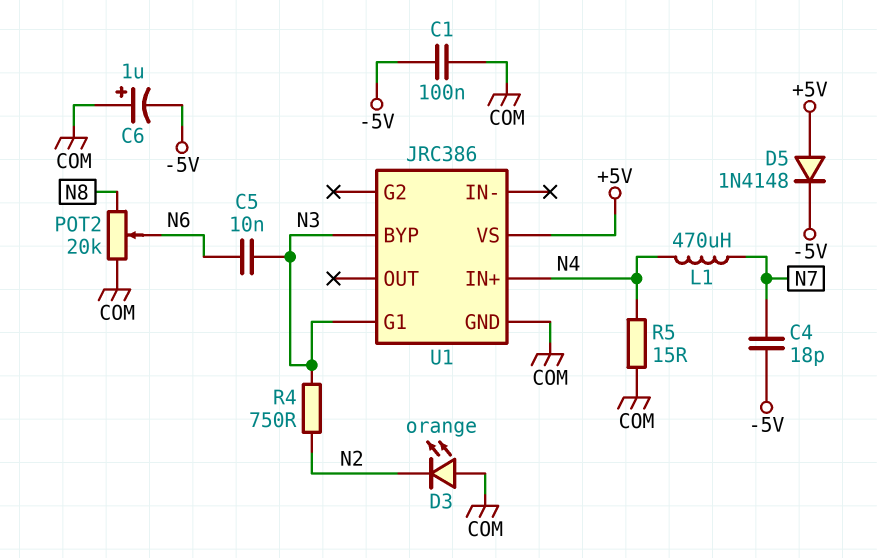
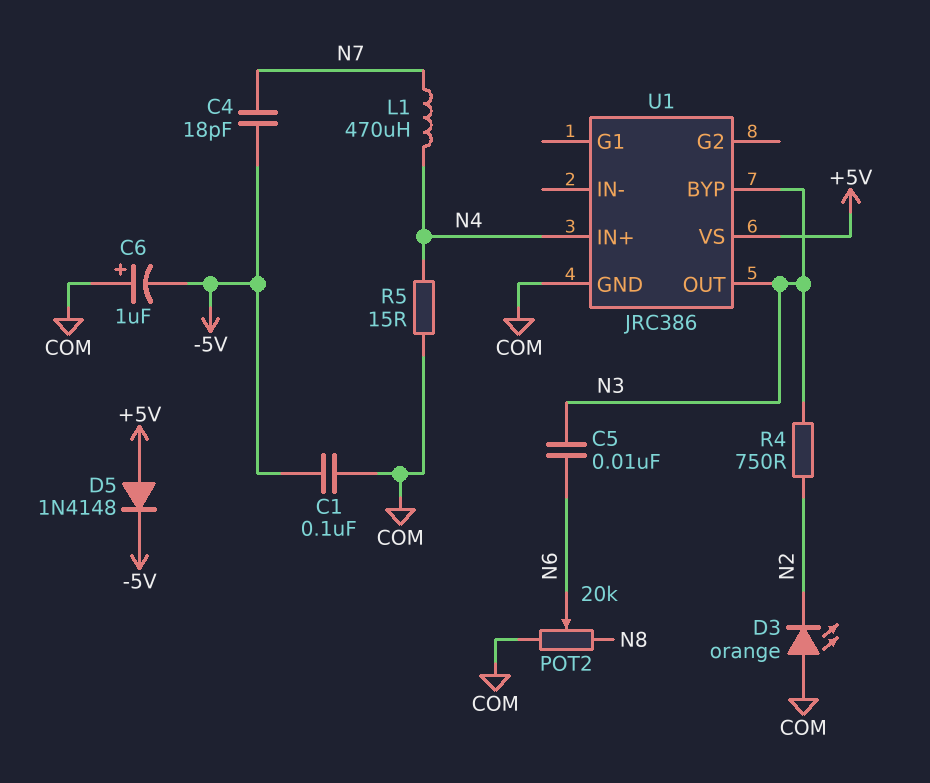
U1 pin G1: N3 -> none
U1 pin OUT: none -> N3

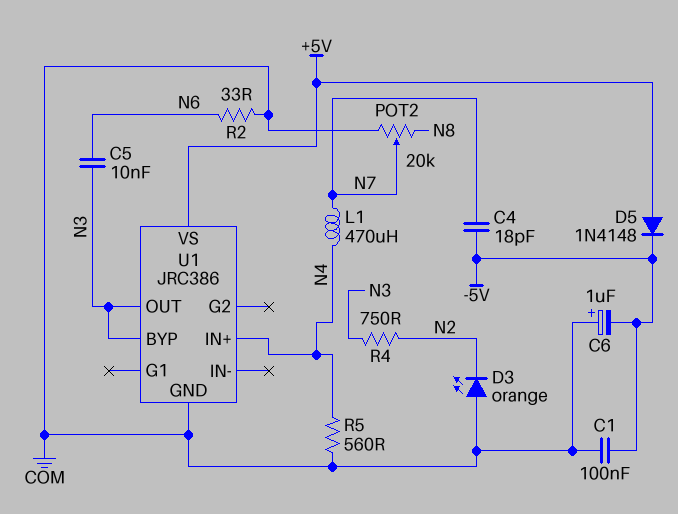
POT2: 20k (COM, N8, wiper N6) -> 20k (COM, N8, wiper N7)
R2: none -> 33 (COM, N6)
R5: 15 (COM, N4) -> 560 (COM, N4)

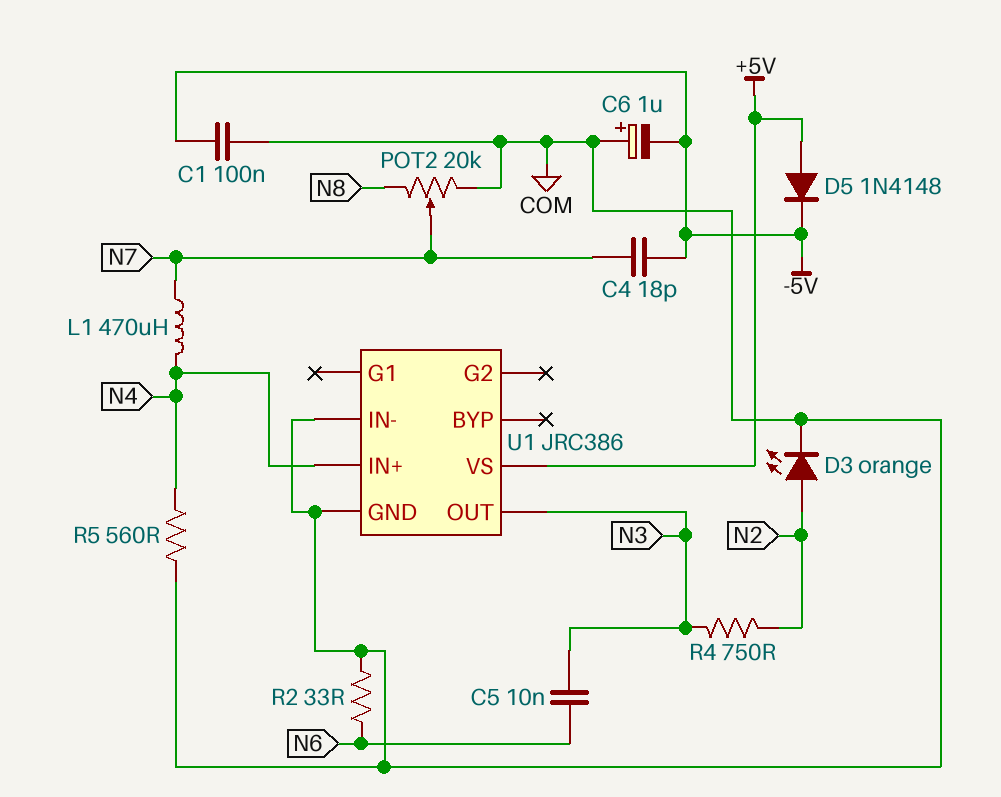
D3: LED orange (A COM, K N2) -> LED orange (A N2, K COM)
U1 pin BYP: N3 -> none
U1 pin IN-: none -> COM

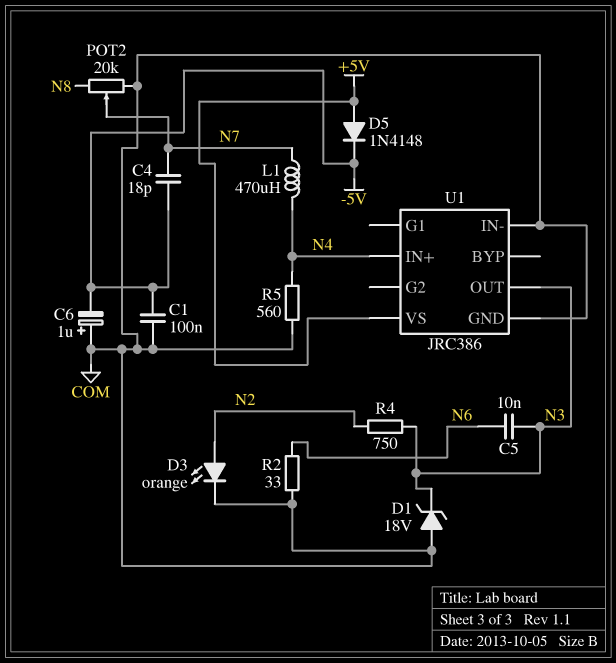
D1: none -> zener 18V (A COM, K N3)

